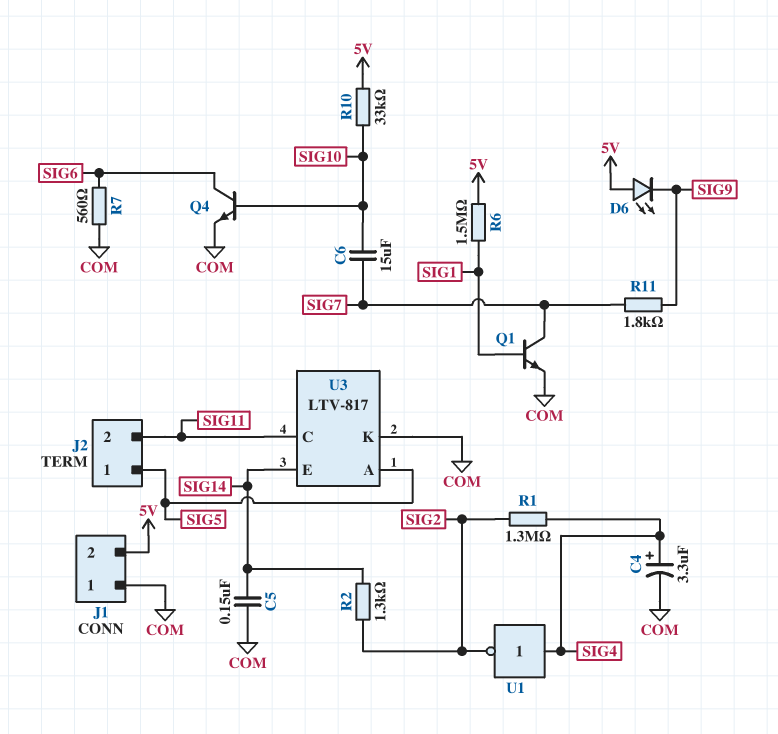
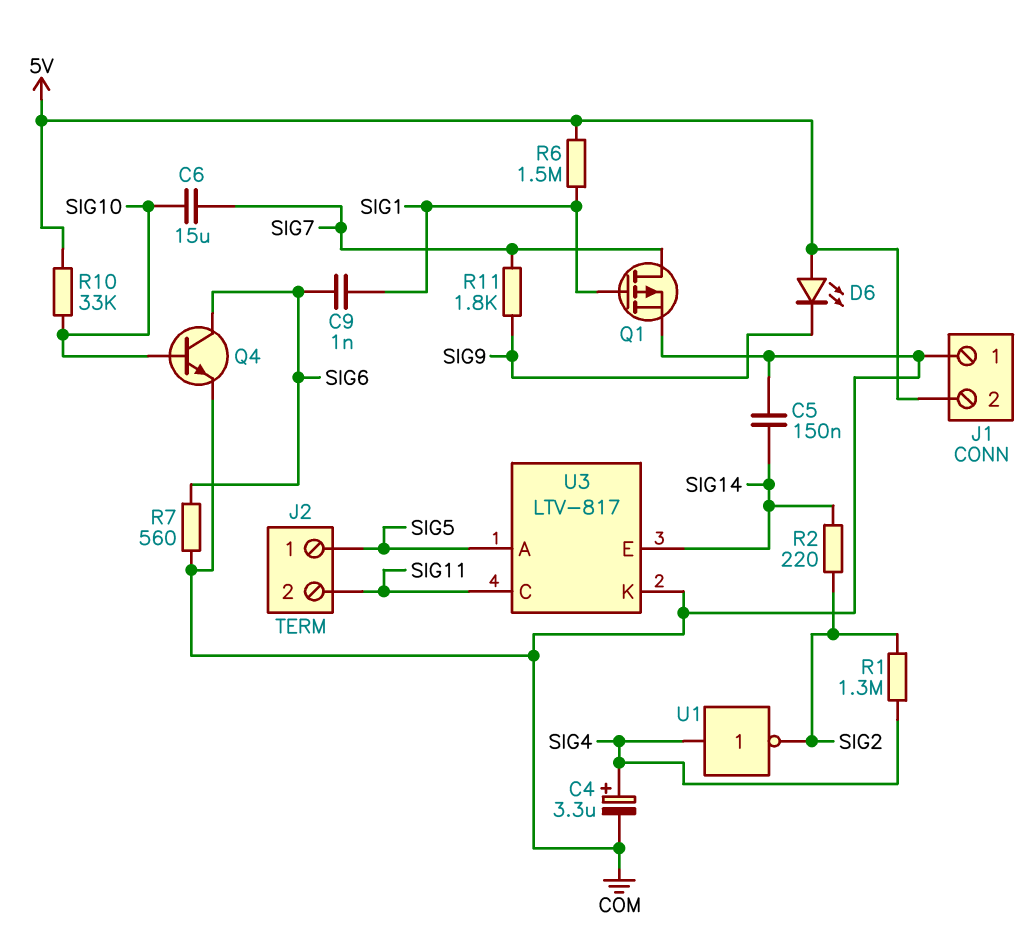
C9: none -> 1nF (SIG1, SIG6)
Q1: NPN (B SIG1, C SIG7, E COM) -> PMOS (G SIG1, D SIG7, S COM)
R2: 1.3k (SIG2, SIG14) -> 220 (SIG2, SIG14)

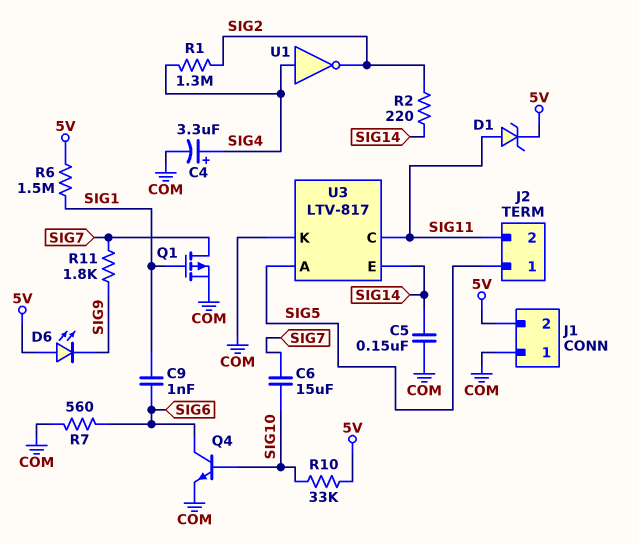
D1: none -> zener (A SIG11, K 5V)

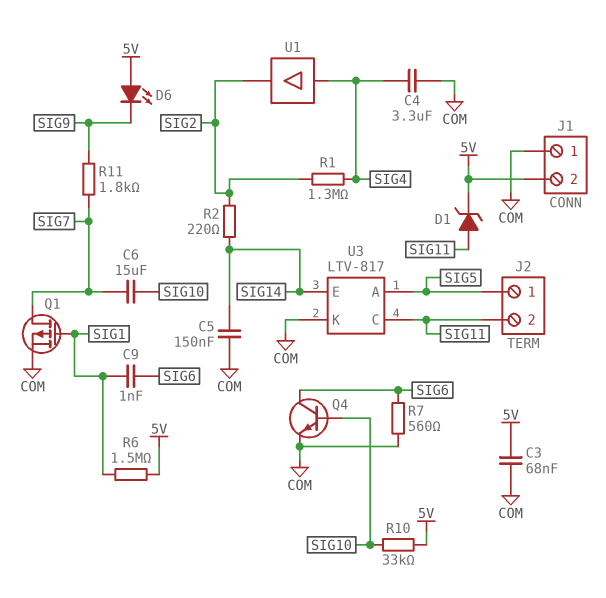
C3: none -> 68nF (5V, COM)
C4: 3.3uF (plus SIG4, minus COM) -> 3.3uF (COM, SIG4)
U1: NOT (in SIG4, out SIG2) -> buffer (in SIG4, out SIG2)

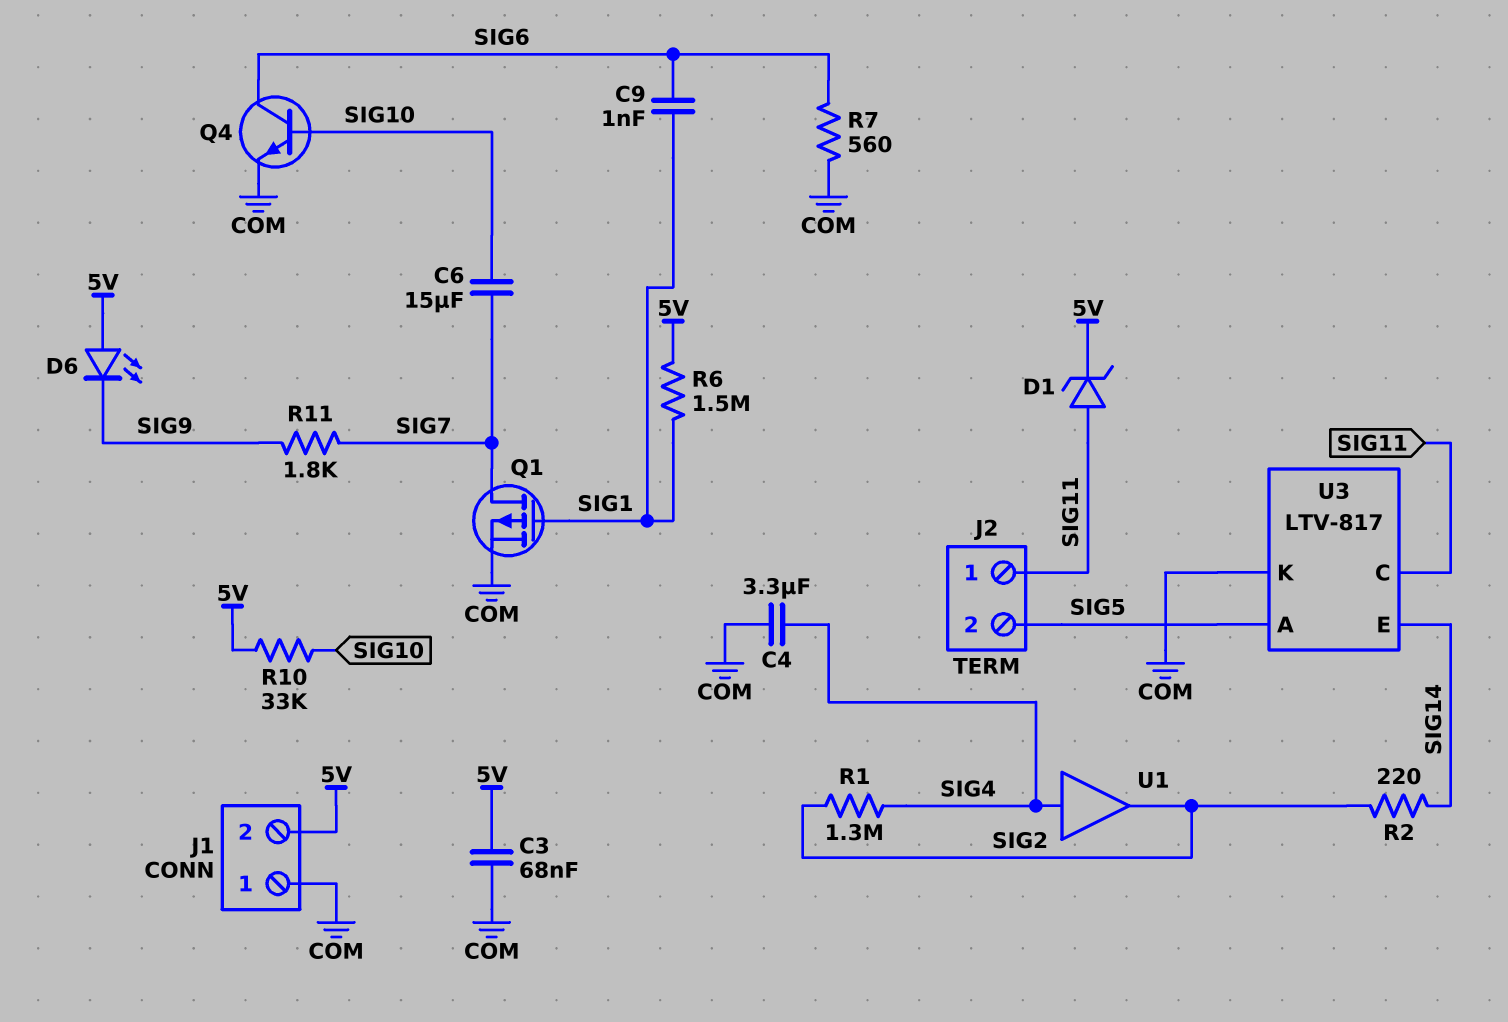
C5: 150nF (COM, SIG14) -> none
J2 pin 1: SIG5 -> SIG11
J2 pin 2: SIG11 -> SIG5

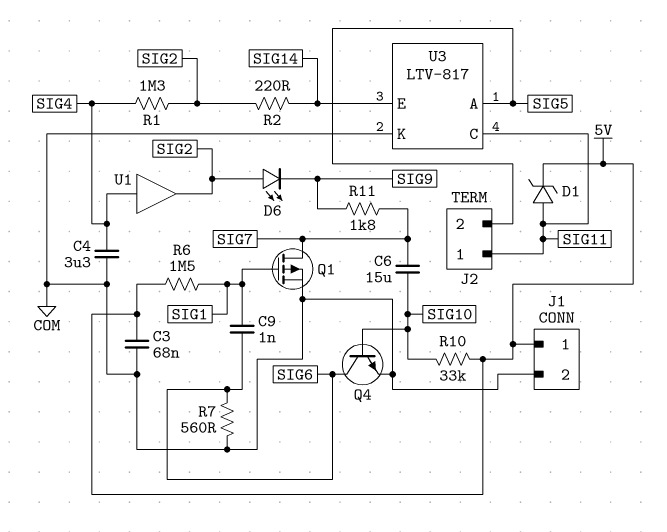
D6: LED (A 5V, K SIG9) -> LED (A SIG2, K SIG9)
J1 pin 1: COM -> 5V
J1 pin 2: 5V -> COM

